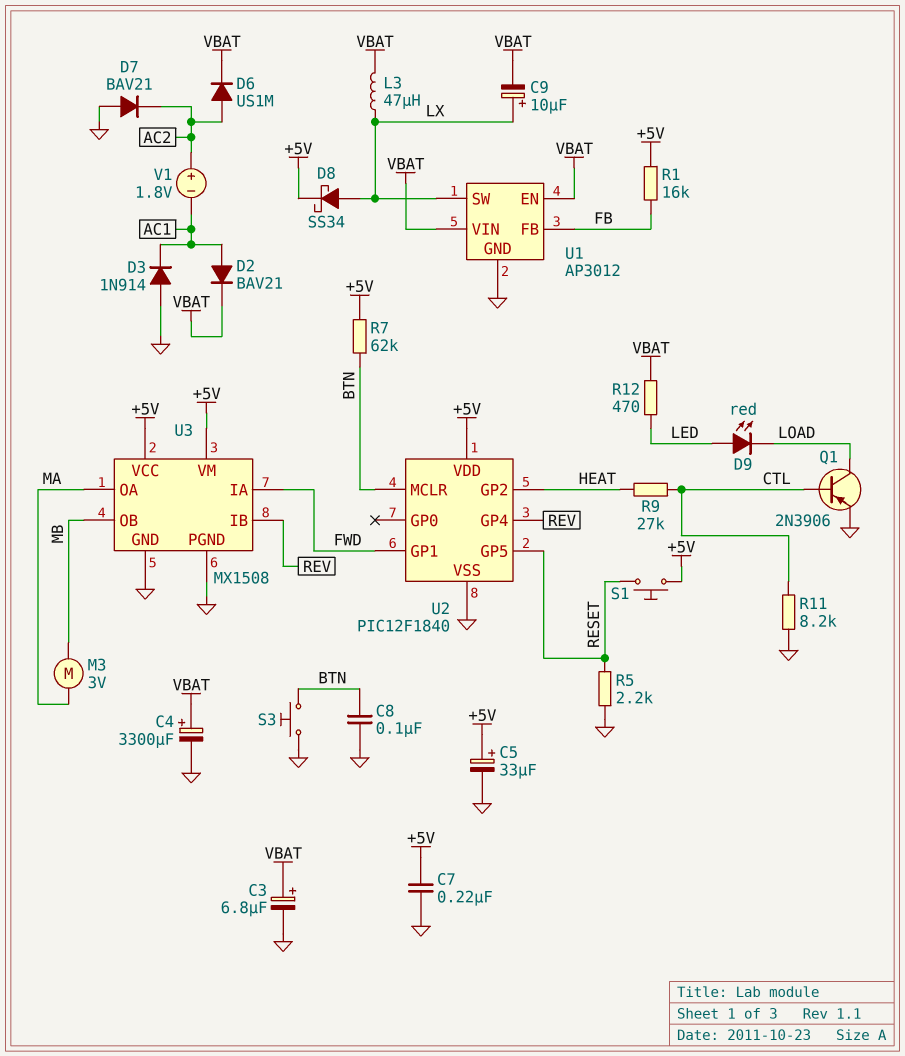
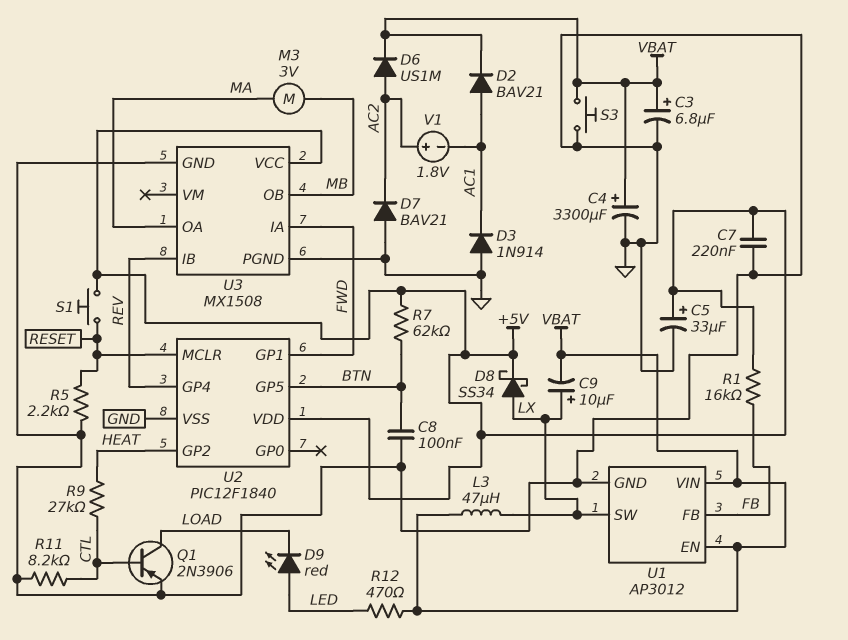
S3: button (BTN, GND) -> button (GND, VBAT)
U2 pin GP5: RESET -> BTN
U2 pin MCLR: BTN -> RESET
U3 pin VM: +5V -> none

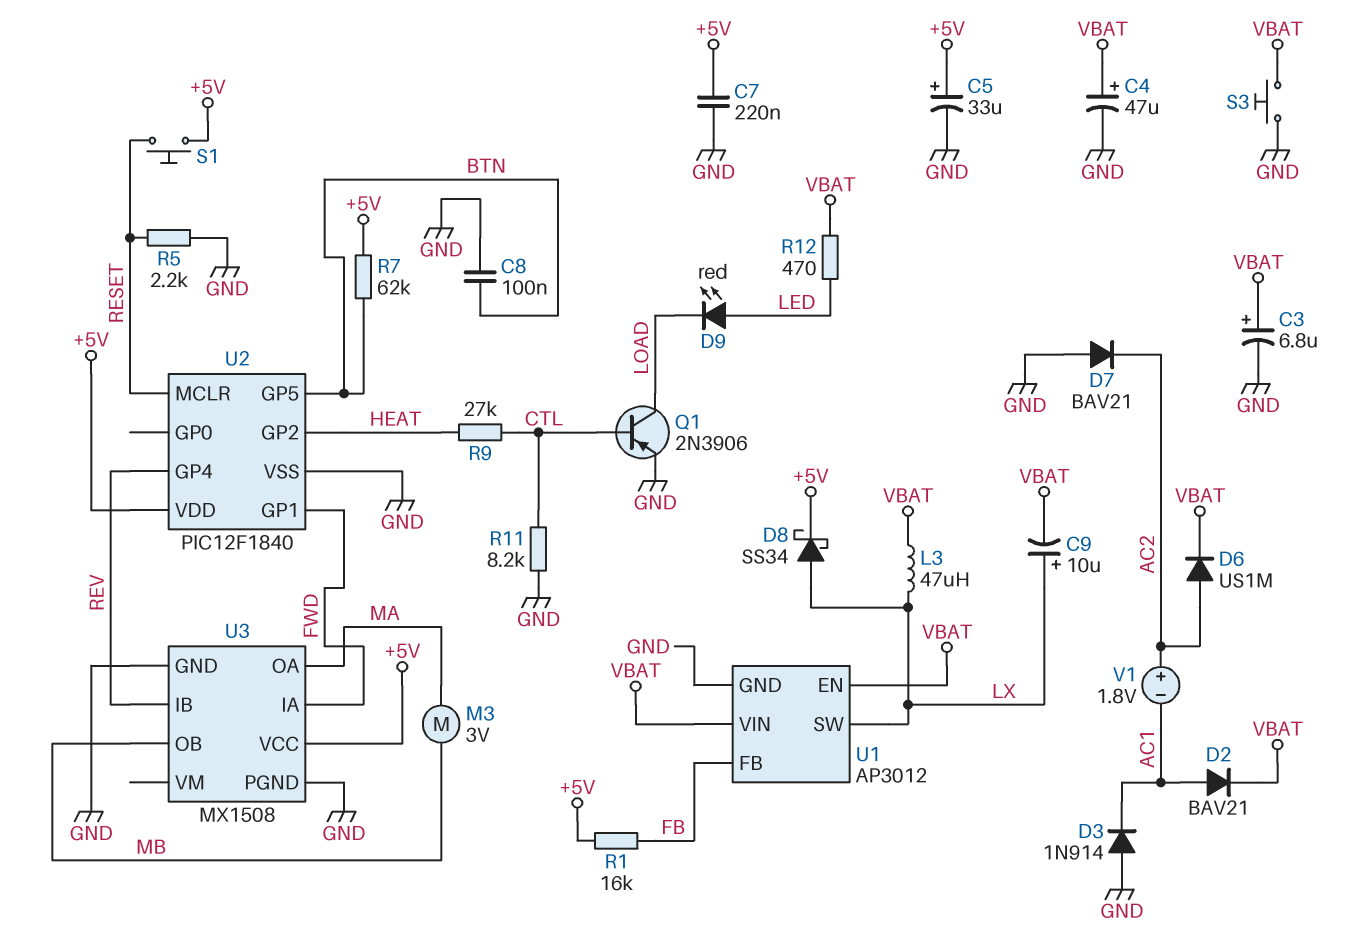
C4: 3300uF (plus VBAT, minus GND) -> 47uF (plus VBAT, minus GND)

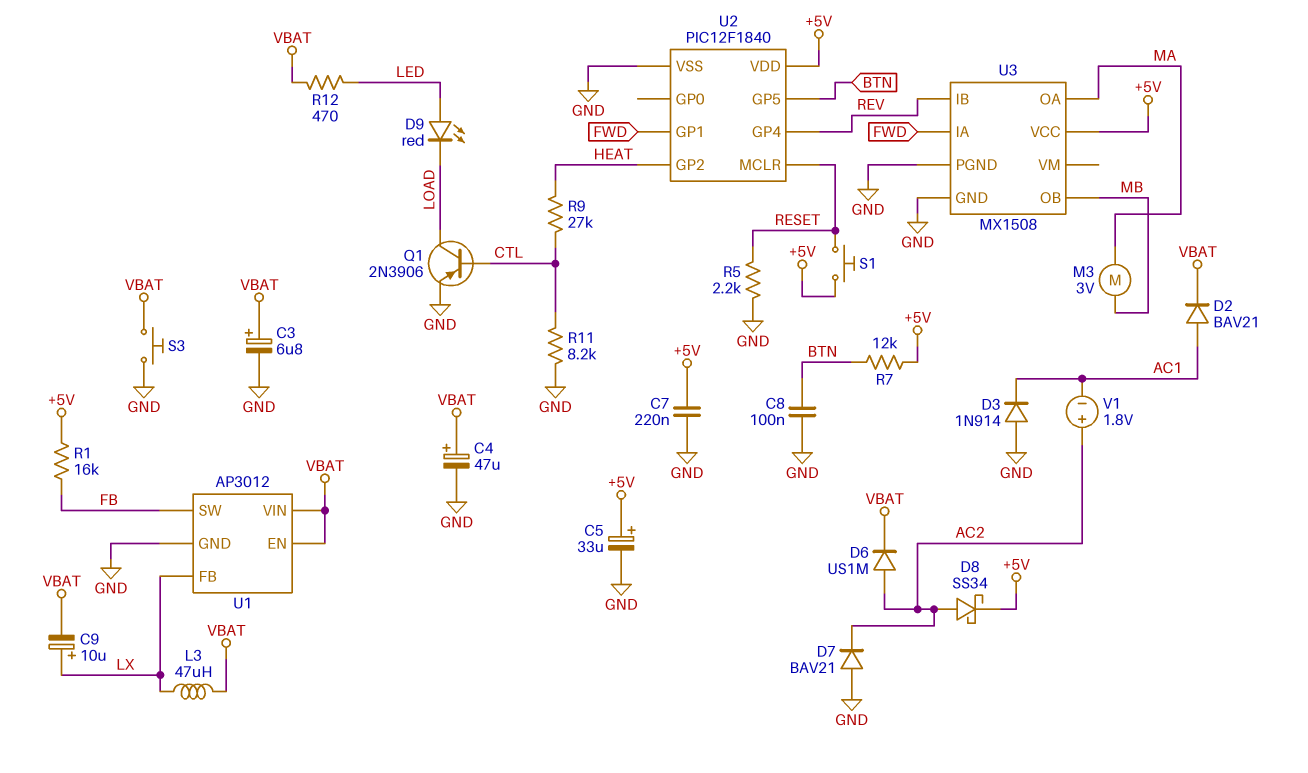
D8: schottky SS34 (A LX, K +5V) -> schottky SS34 (A AC2, K +5V)
R7: 62k (+5V, BTN) -> 12k (+5V, BTN)
U1 pin FB: FB -> LX
U1 pin SW: LX -> FB

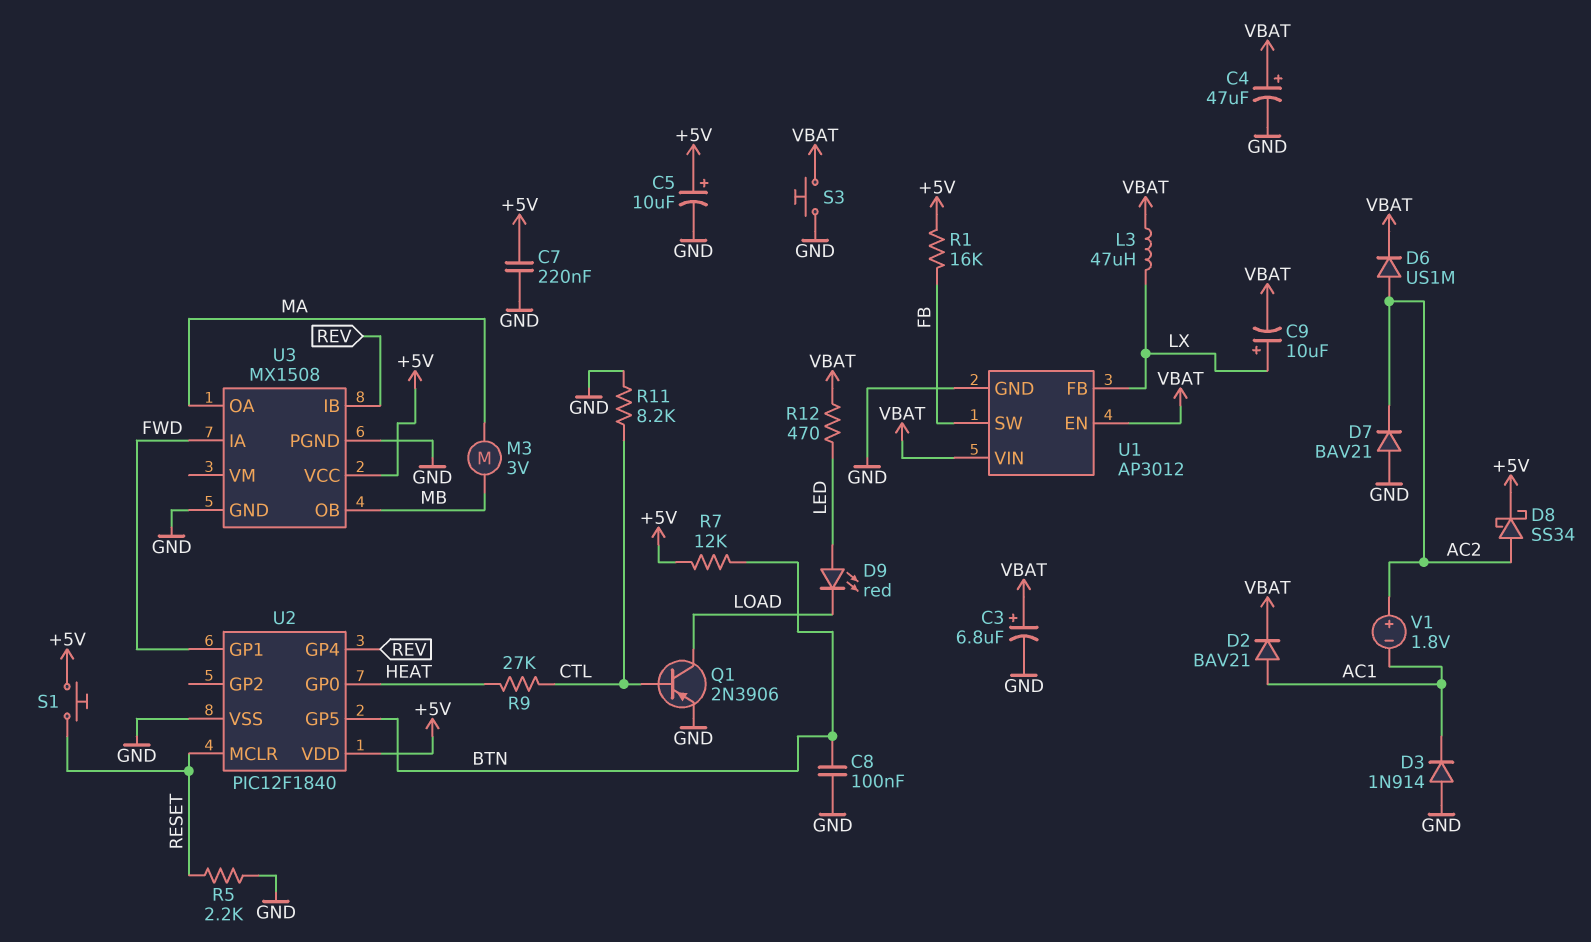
C5: 33uF (plus +5V, minus GND) -> 10uF (plus +5V, minus GND)
U2 pin GP0: none -> HEAT
U2 pin GP2: HEAT -> none

